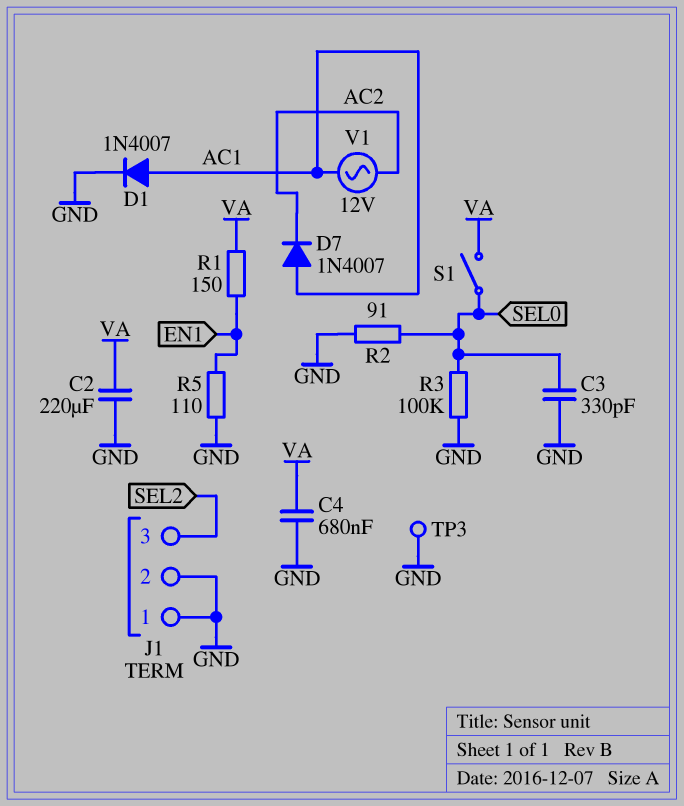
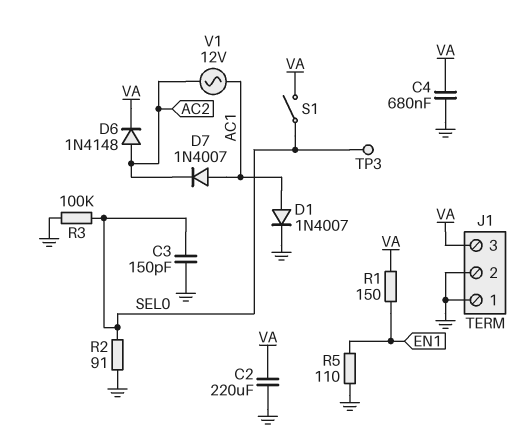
C3: 330pF (GND, SEL0) -> 150pF (GND, SEL0)
D6: none -> diode 1N4148 (A AC2, K VA)
J1 pin 3: SEL2 -> VA
TP3: test point (GND) -> test point (SEL0)

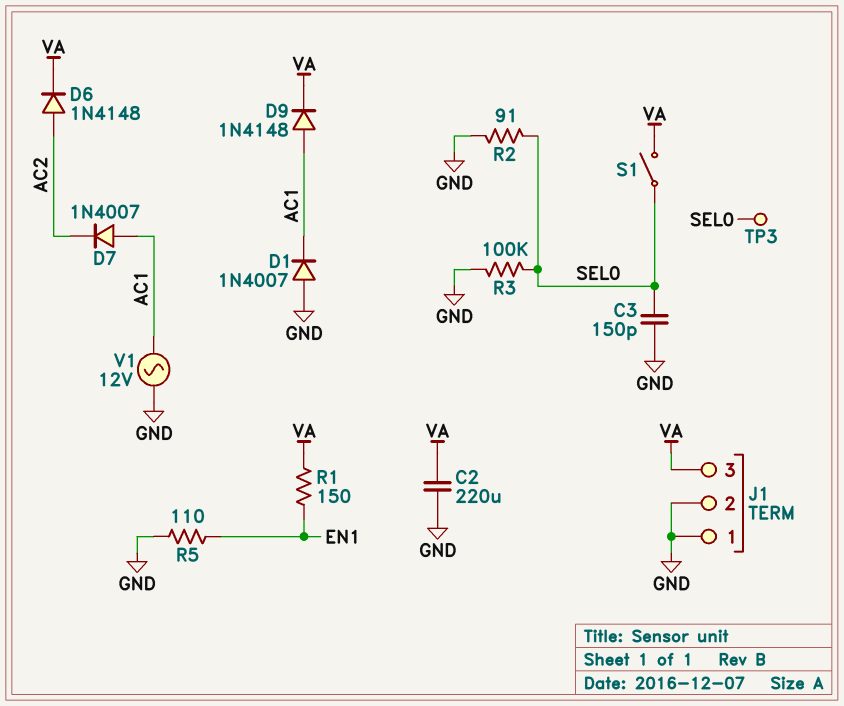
C4: 680nF (GND, VA) -> none
D1: diode 1N4007 (A AC1, K GND) -> diode 1N4007 (A GND, K AC1)
D9: none -> diode 1N4148 (A AC1, K VA)
V1: AC 12V (AC1, AC2) -> AC 12V (AC1, GND)

